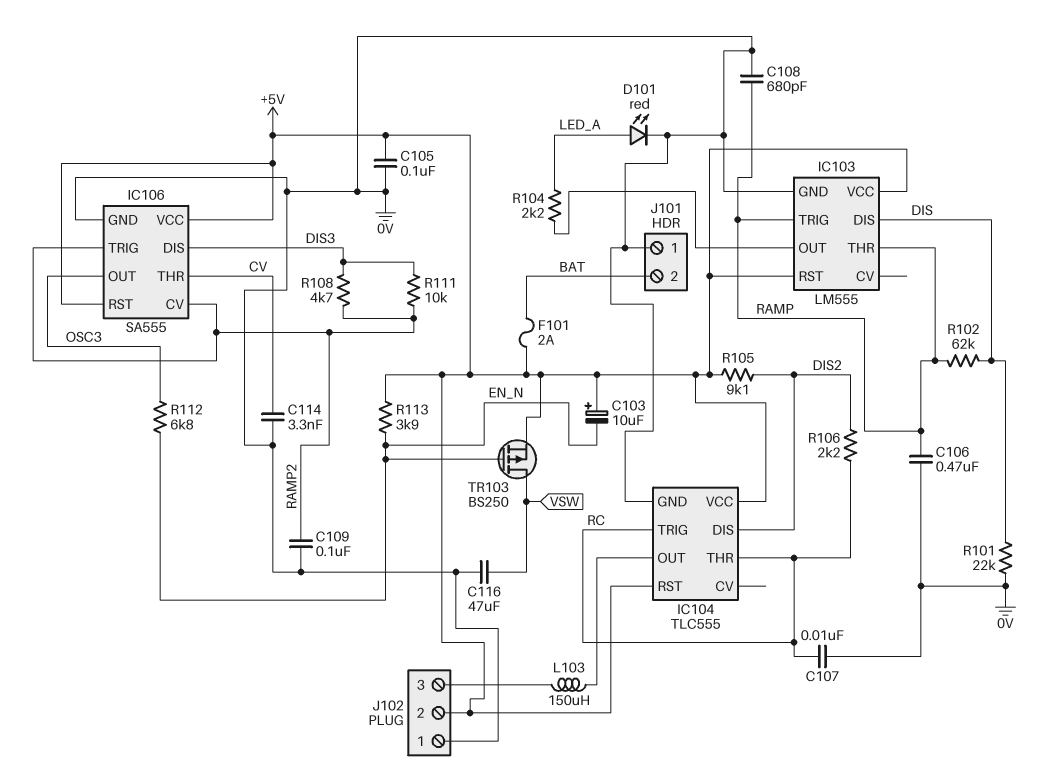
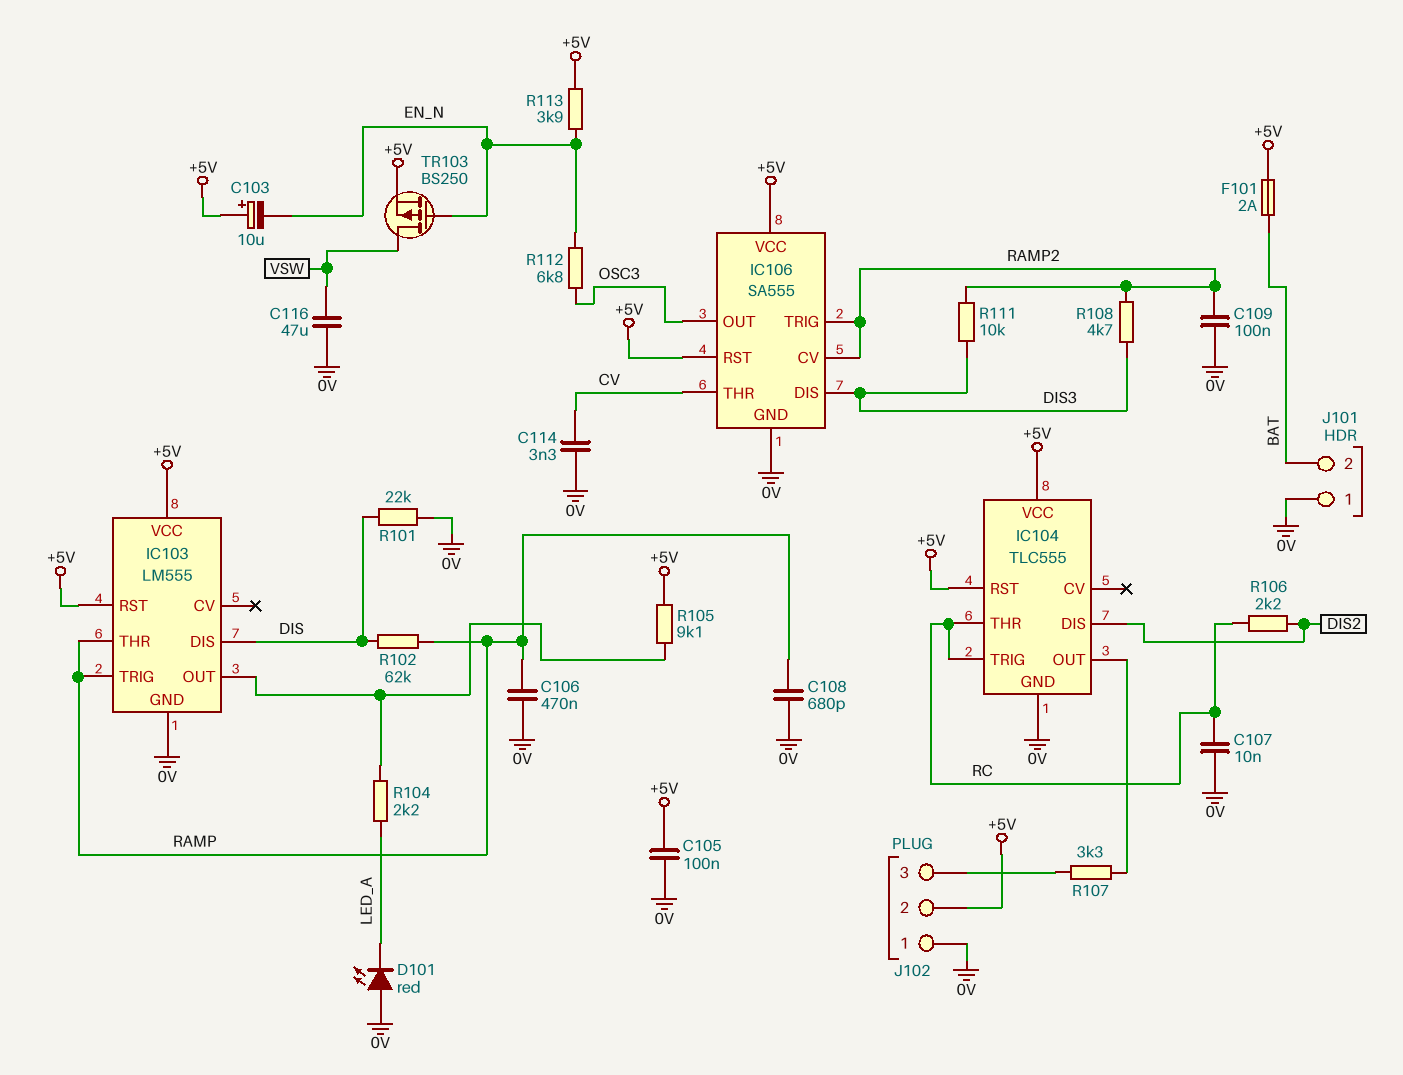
D101: LED red (A LED_A, K 0V) -> LED red (A 0V, K LED_A)
L103: 150uH (IC104/OUT, J102/3) -> none
R105: 9.1k (+5V, DIS2) -> 9.1k (+5V, IC103/OUT)
R107: none -> 3.3k (IC104/OUT, J102/3)

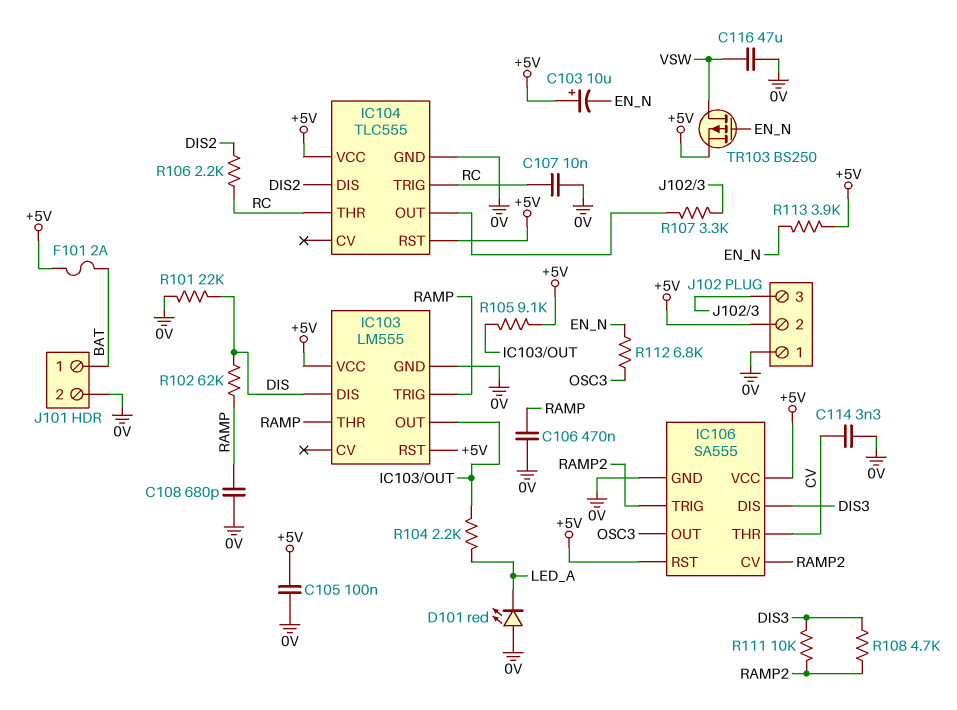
C109: 100nF (0V, RAMP2) -> none
J101 pin 1: 0V -> BAT
J101 pin 2: BAT -> 0V

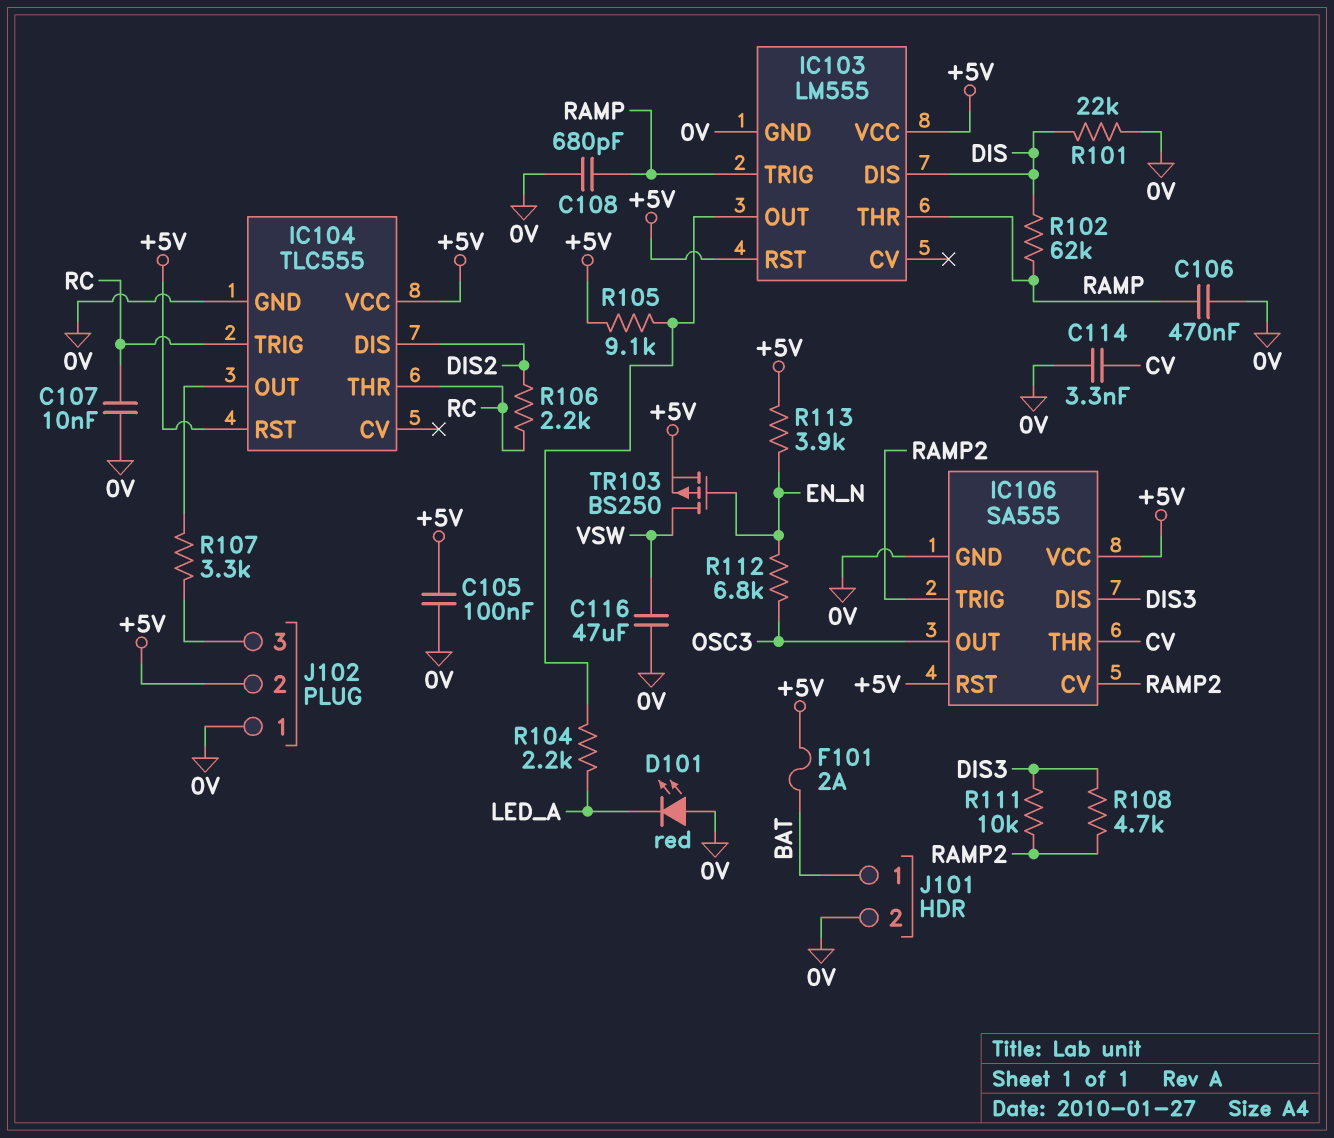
C103: 10uF (plus +5V, minus EN_N) -> none

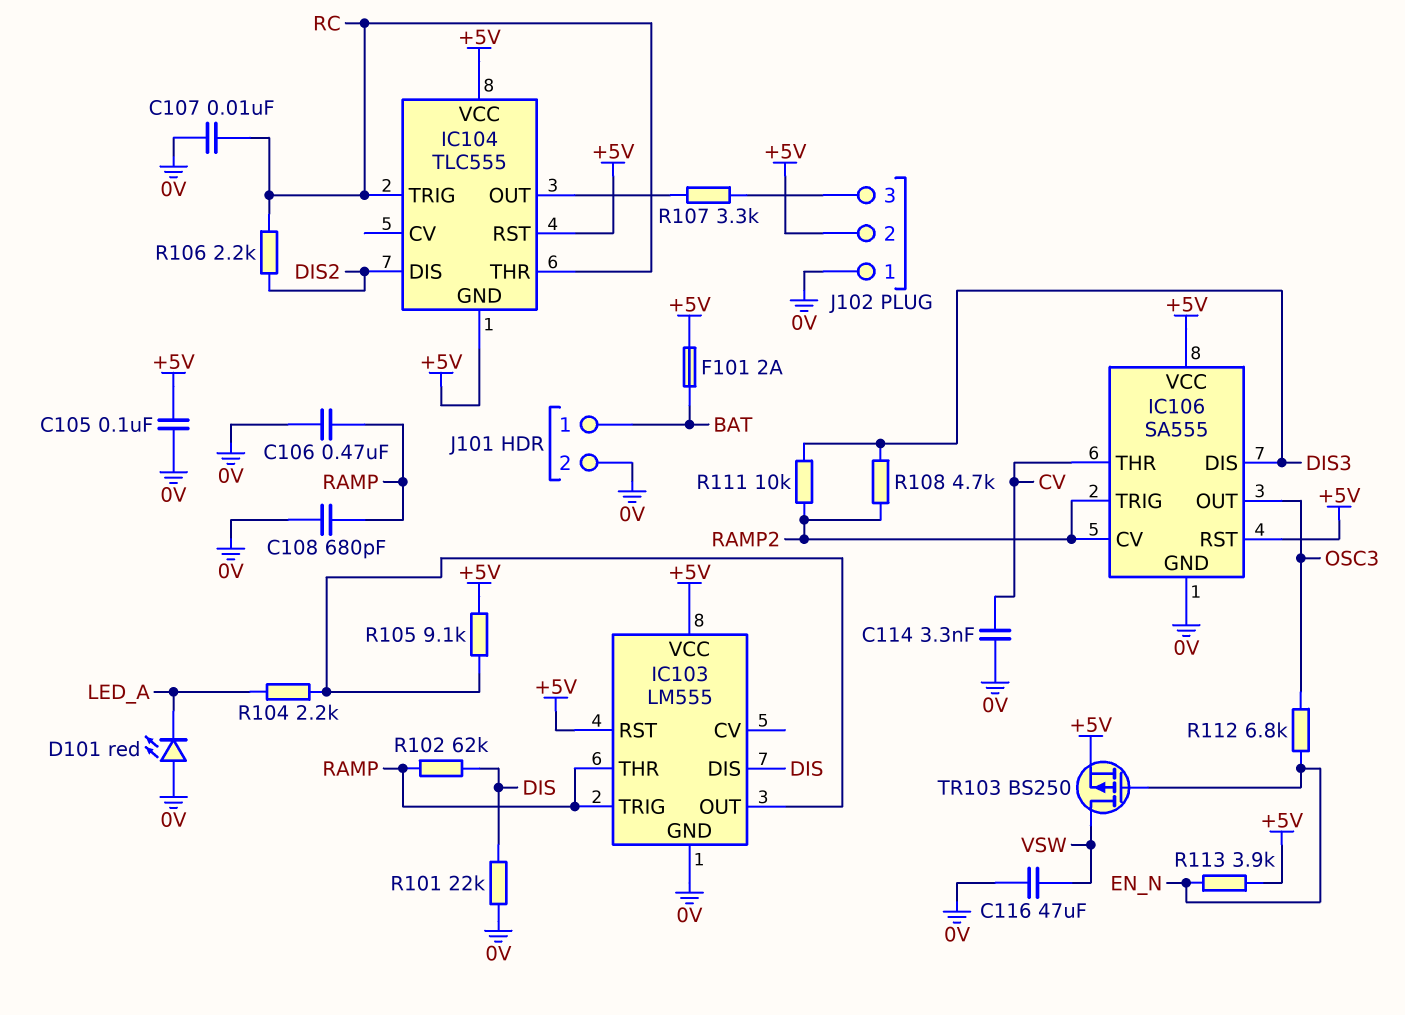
IC104 pin GND: 0V -> +5V

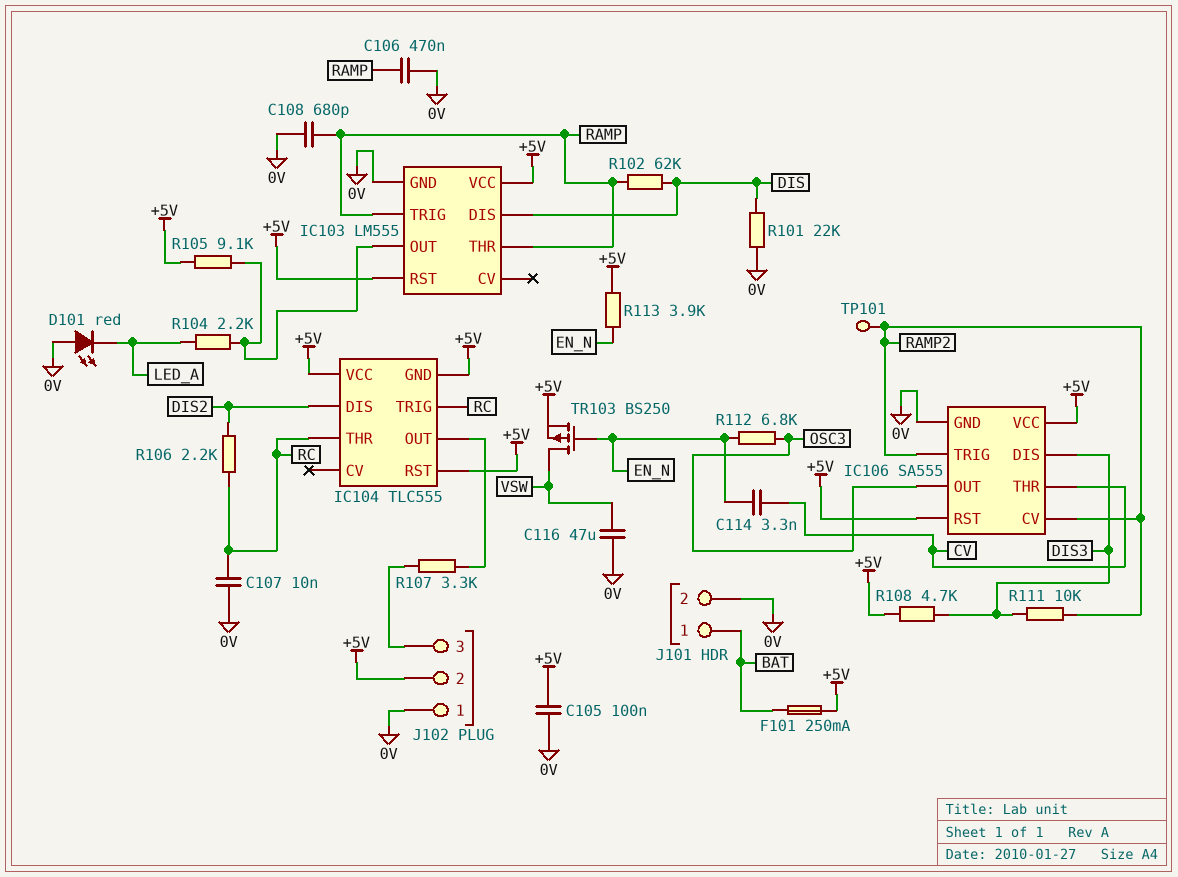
C114: 3.3nF (0V, CV) -> 3.3nF (CV, EN_N)
F101: 2A (+5V, BAT) -> 250mA (+5V, BAT)
R108: 4.7k (DIS3, RAMP2) -> 4.7k (+5V, DIS3)
TP101: none -> test point (RAMP2)

